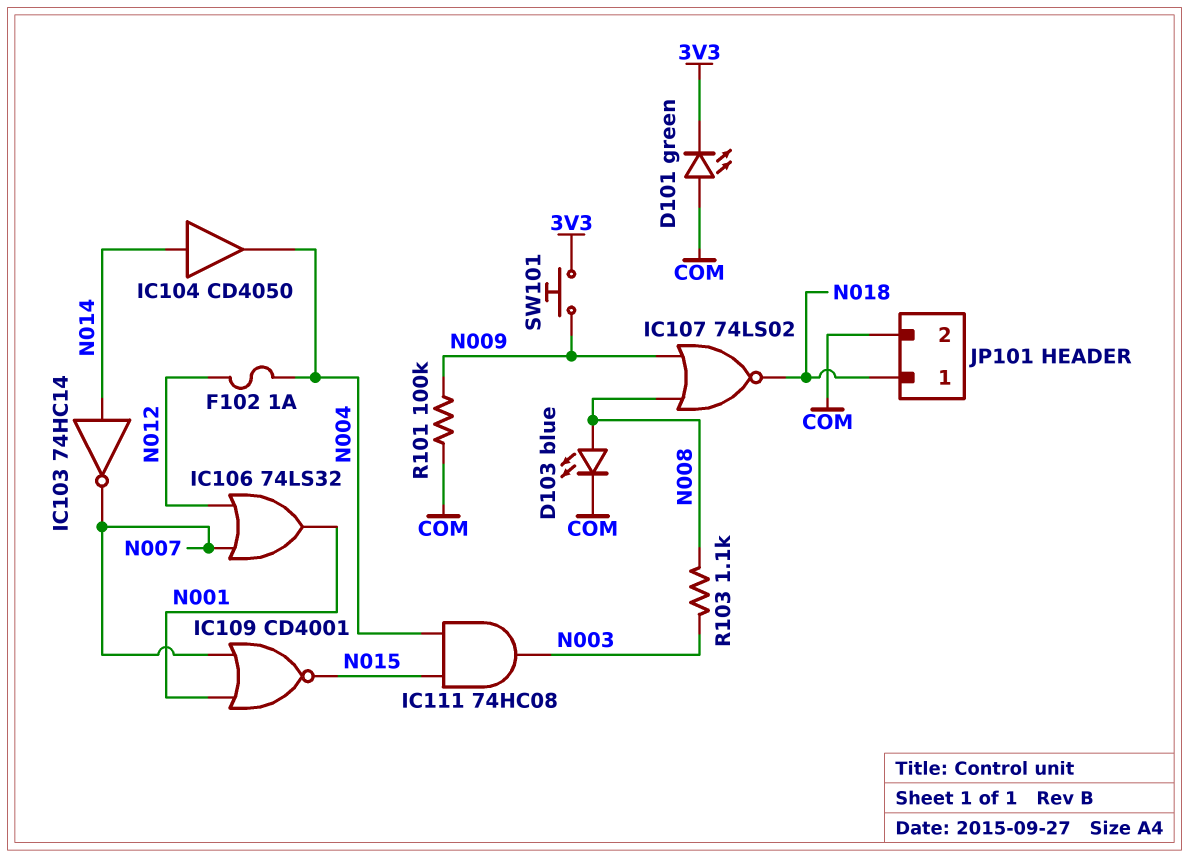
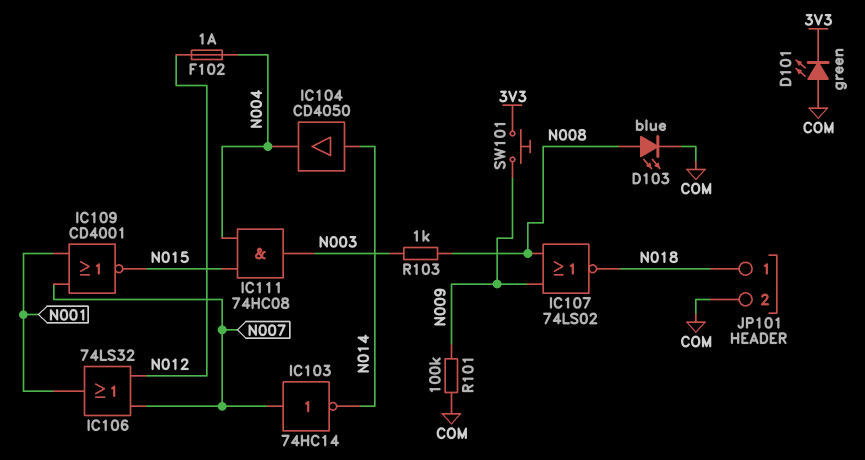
IC103: NOT 74HC14 (in N014, out N007) -> NOT 74HC14 (in N007, out N014)
R103: 1.1k (N003, N008) -> 1k (N003, N008)

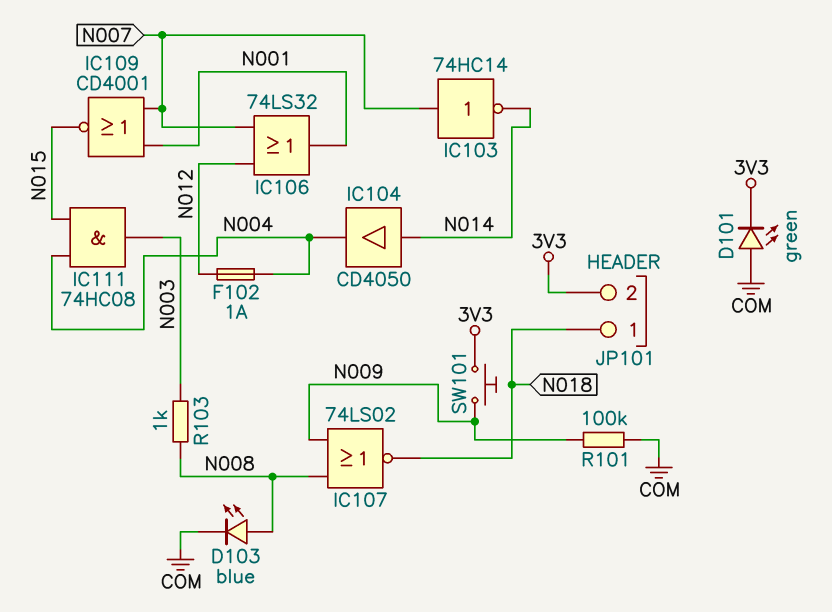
JP101 pin 2: COM -> 3V3

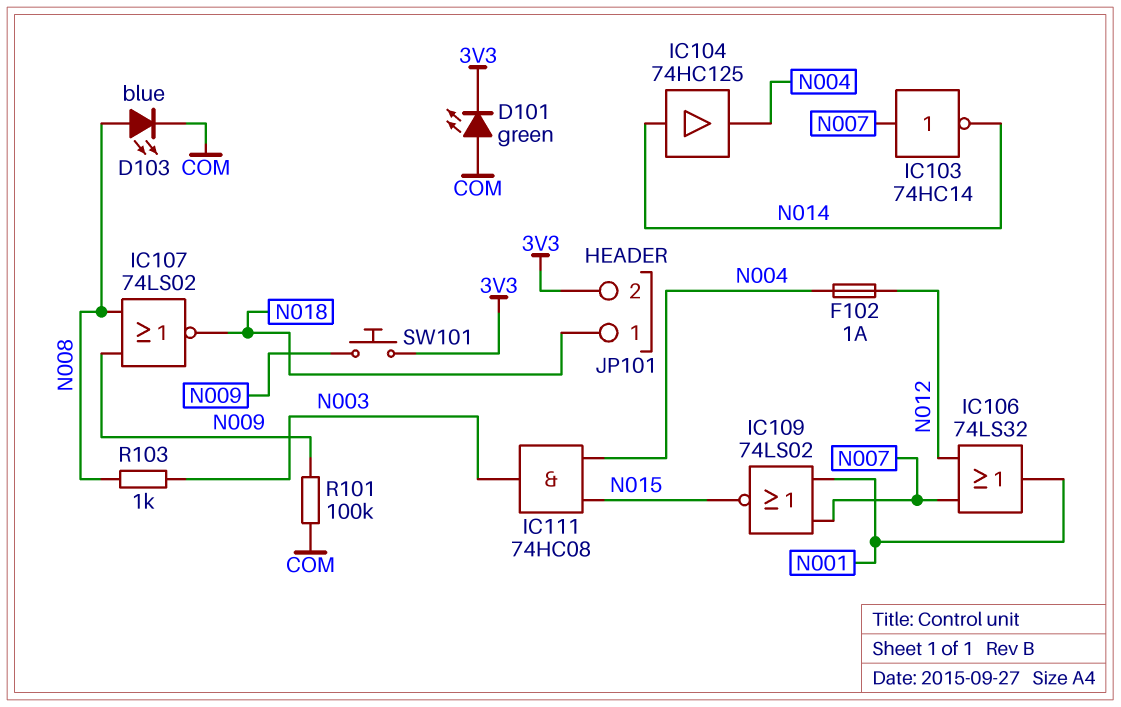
IC104: buffer CD4050 (in N014, out N004) -> buffer 74HC125 (in N014, out N004)
IC109: NOR CD4001 (in N001, in N007, out N015) -> NOR 74LS02 (in N001, in N007, out N015)

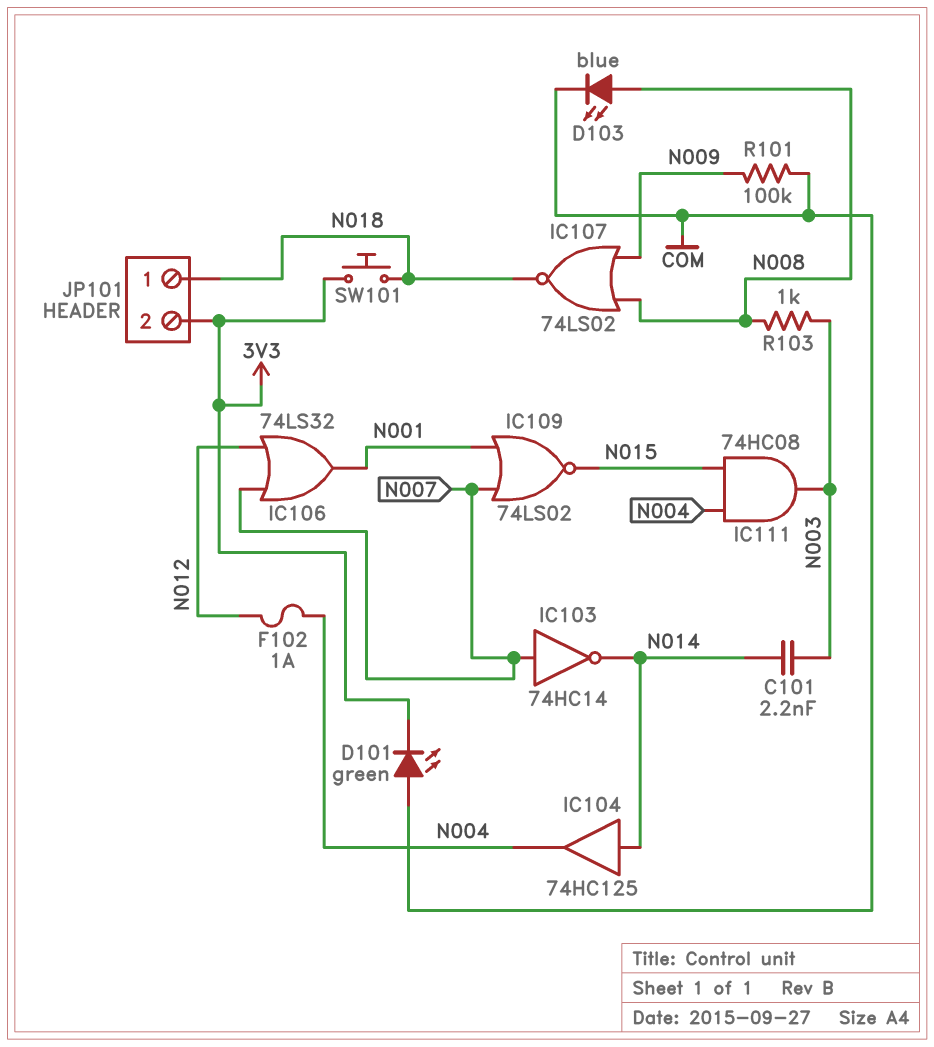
C101: none -> 2.2nF (N003, N014)
SW101: button (3V3, N009) -> button (3V3, N018)

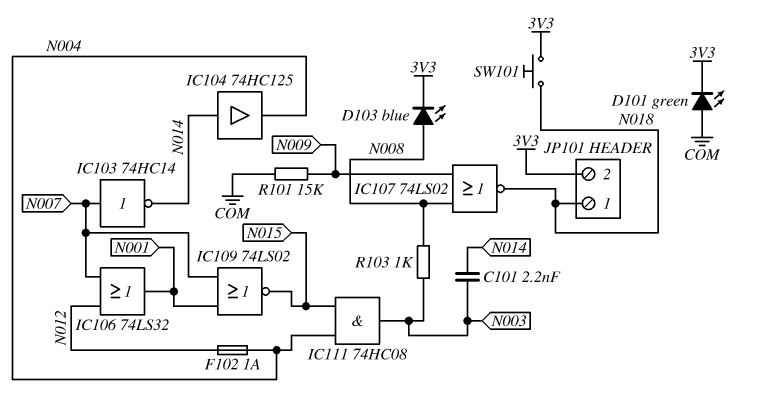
D103: LED blue (A N008, K COM) -> LED blue (A N008, K 3V3)
R101: 100k (COM, N009) -> 15k (COM, N009)

